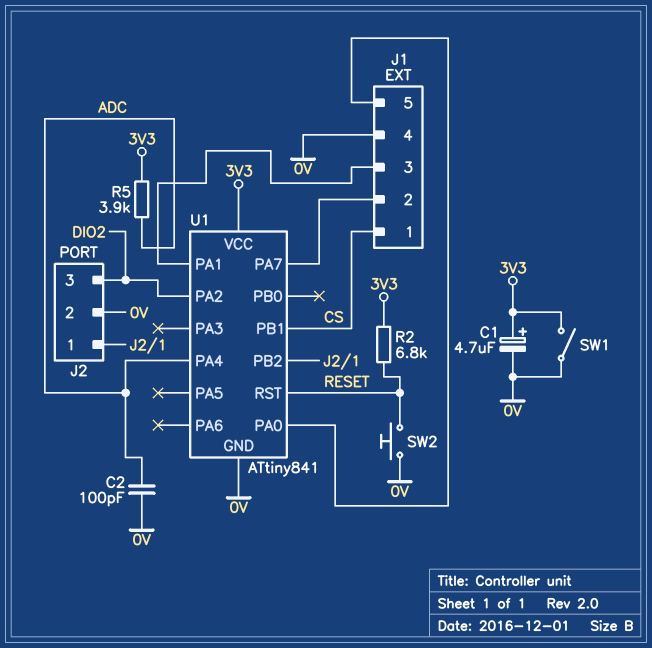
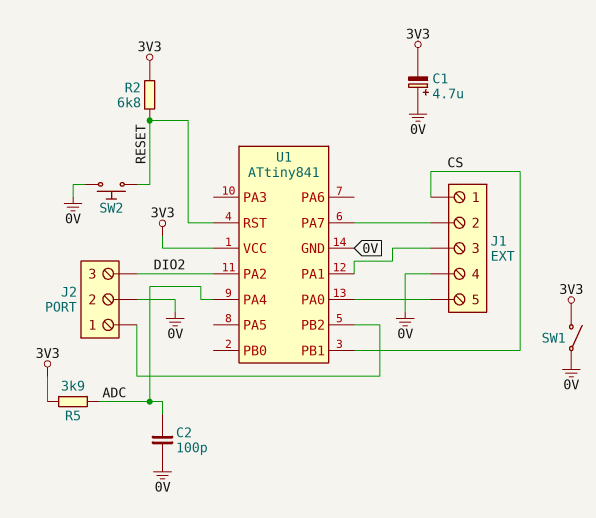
C1: 4.7uF (plus 3V3, minus 0V) -> 4.7uF (plus 0V, minus 3V3)

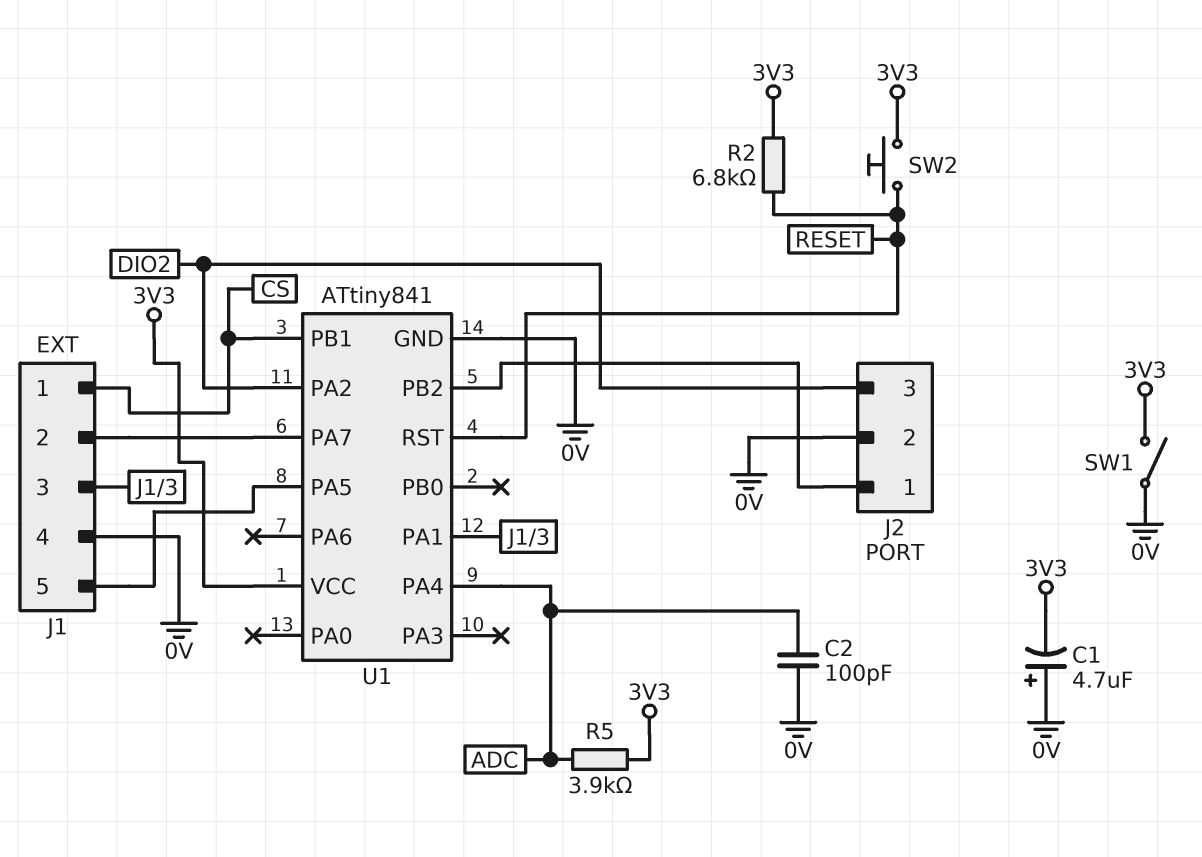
SW2: button (0V, RESET) -> button (3V3, RESET)
U1 pin PA0: J1/5 -> none
U1 pin PA5: none -> J1/5

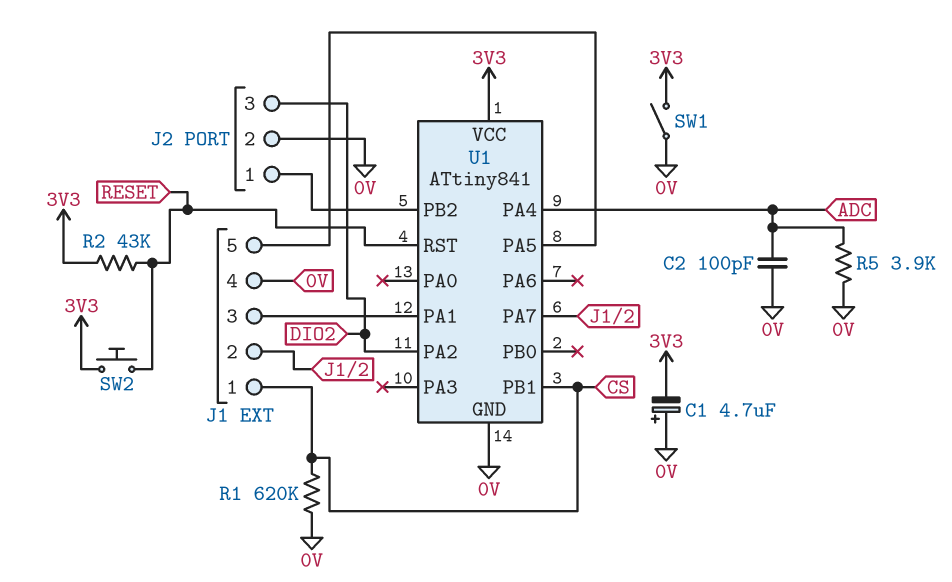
R1: none -> 620k (0V, CS)
R2: 6.8k (3V3, RESET) -> 43k (3V3, RESET)
R5: 3.9k (3V3, ADC) -> 3.9k (0V, ADC)

